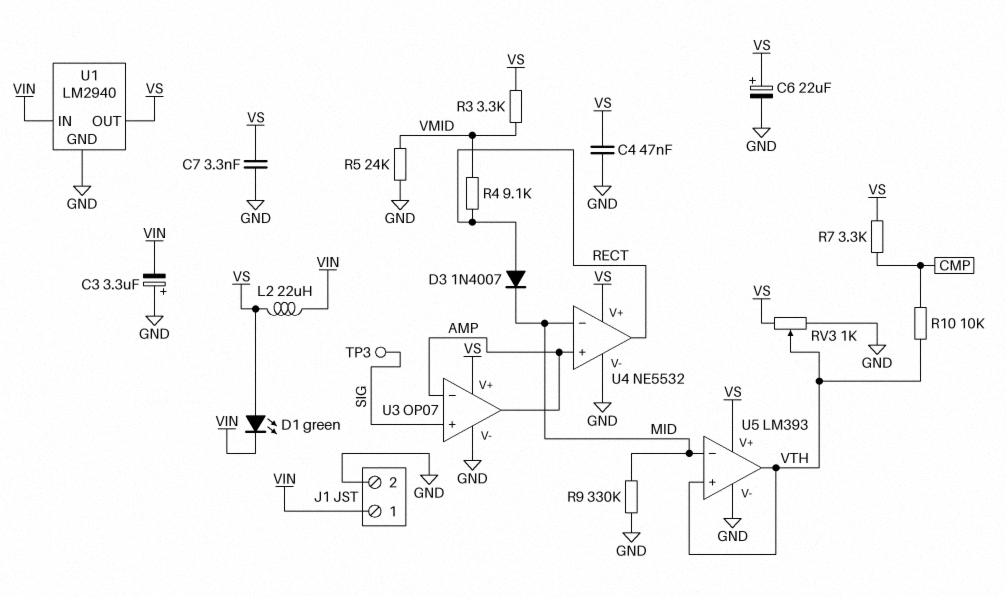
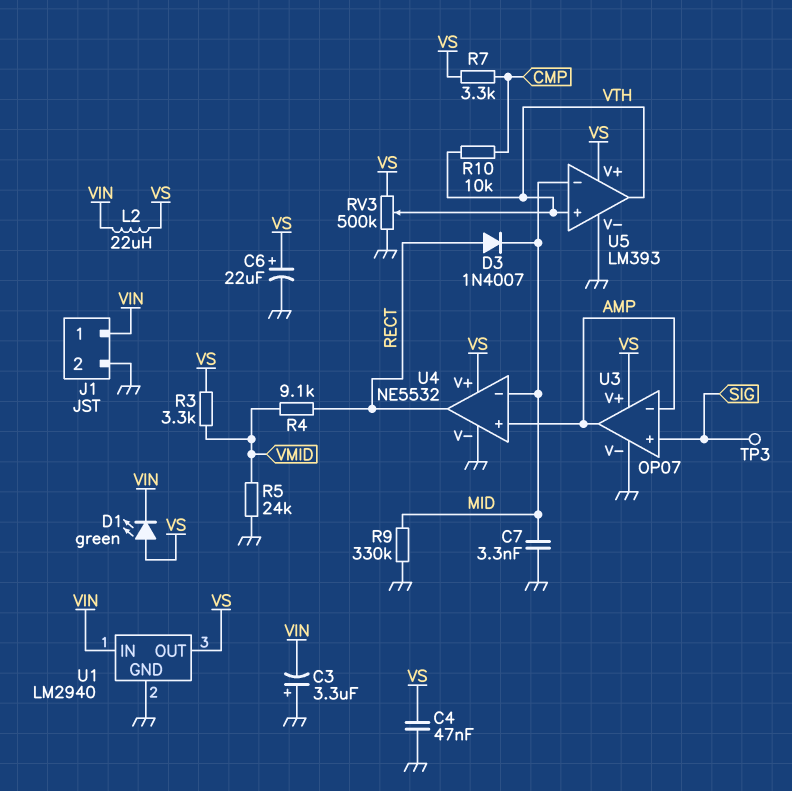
C7: 3.3nF (GND, VS) -> 3.3nF (GND, MID)
RV3: 1k (GND, VS, wiper VTH) -> 500k (GND, VS, wiper VTH)

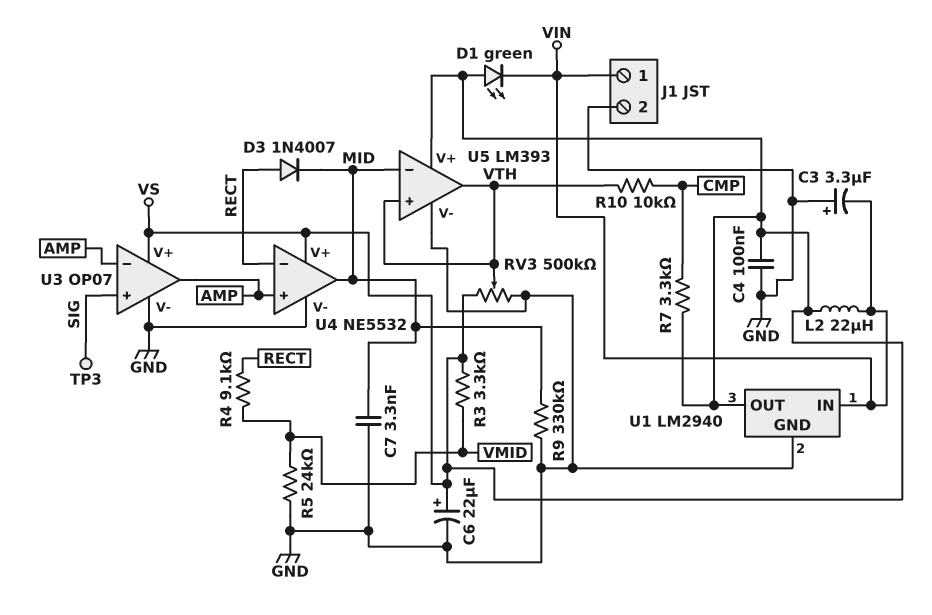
C4: 47nF (GND, VS) -> 100nF (GND, VS)
U4 pin in-: MID -> RECT
U4 pin out: RECT -> MID

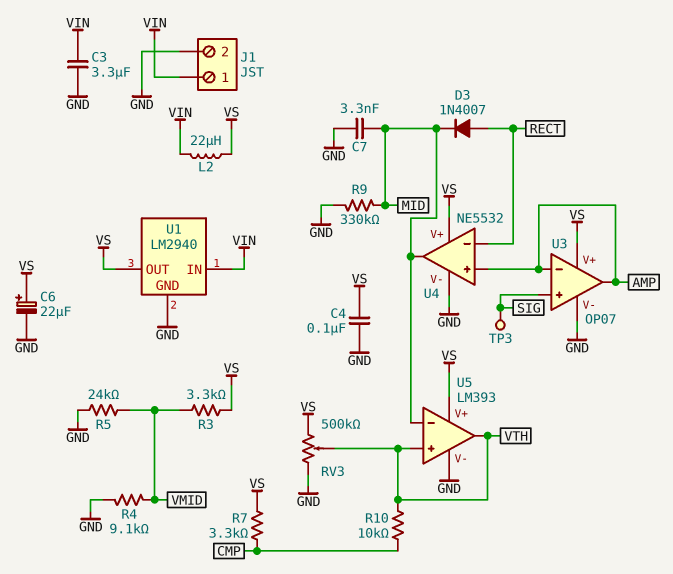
C3: 3.3uF (plus GND, minus VIN) -> 3.3uF (GND, VIN)
D1: LED green (A VS, K VIN) -> none
R4: 9.1k (RECT, VMID) -> 9.1k (GND, VMID)

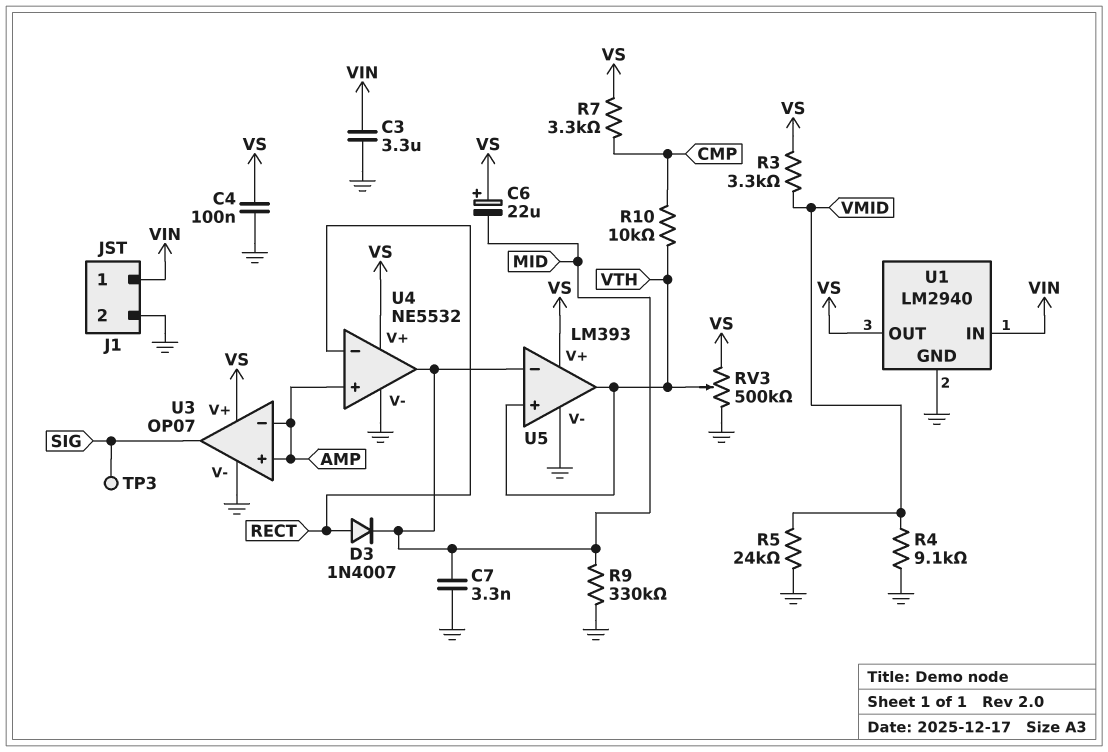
C6: 22uF (plus VS, minus GND) -> 22uF (plus VS, minus MID)
L2: 22uH (VIN, VS) -> none
U3 pin in+: SIG -> AMP
U3 pin out: AMP -> SIG

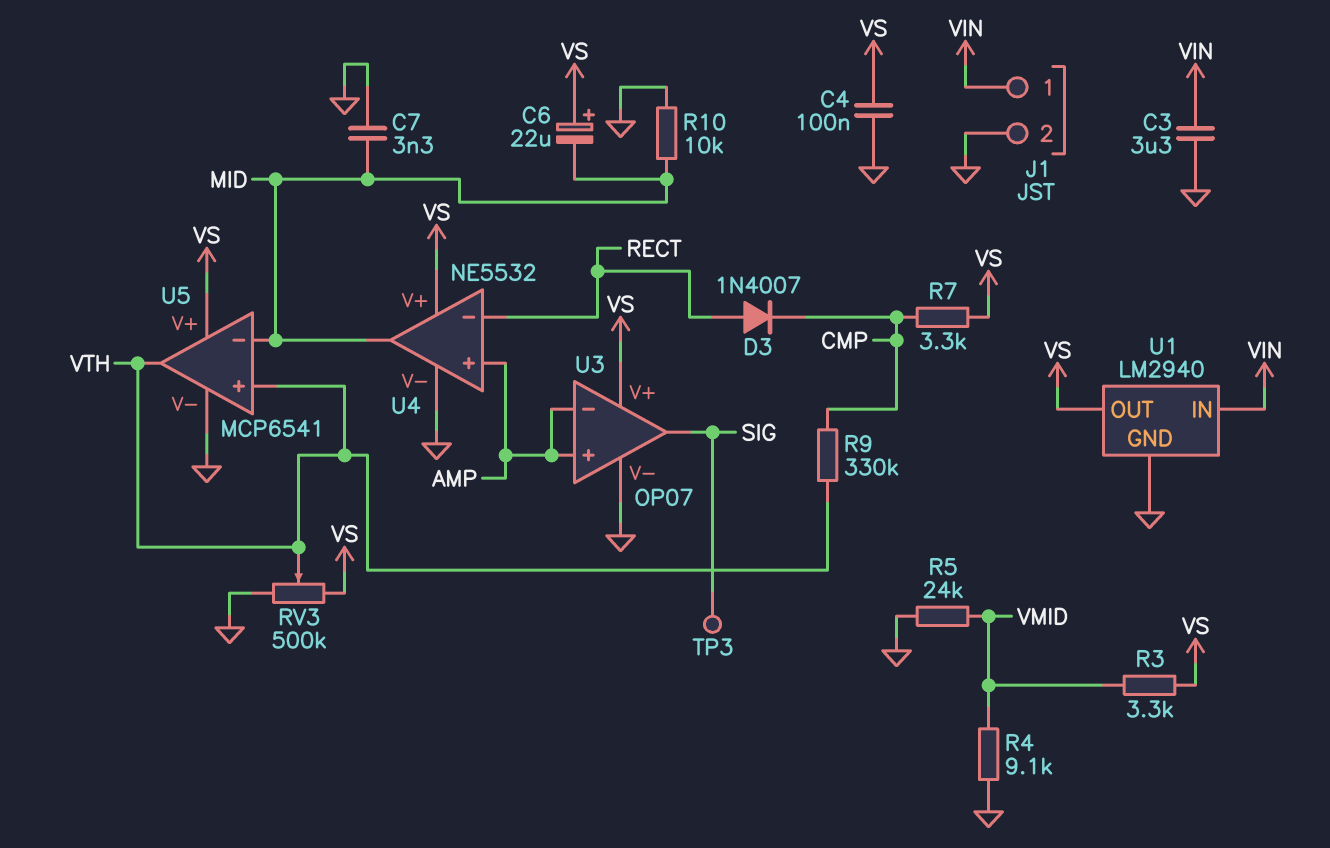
D3: diode 1N4007 (A RECT, K MID) -> diode 1N4007 (A RECT, K CMP)
R9: 330k (GND, MID) -> 330k (CMP, VTH)
R10: 10k (CMP, VTH) -> 10k (GND, MID)
U5: LM393 -> MCP6541

